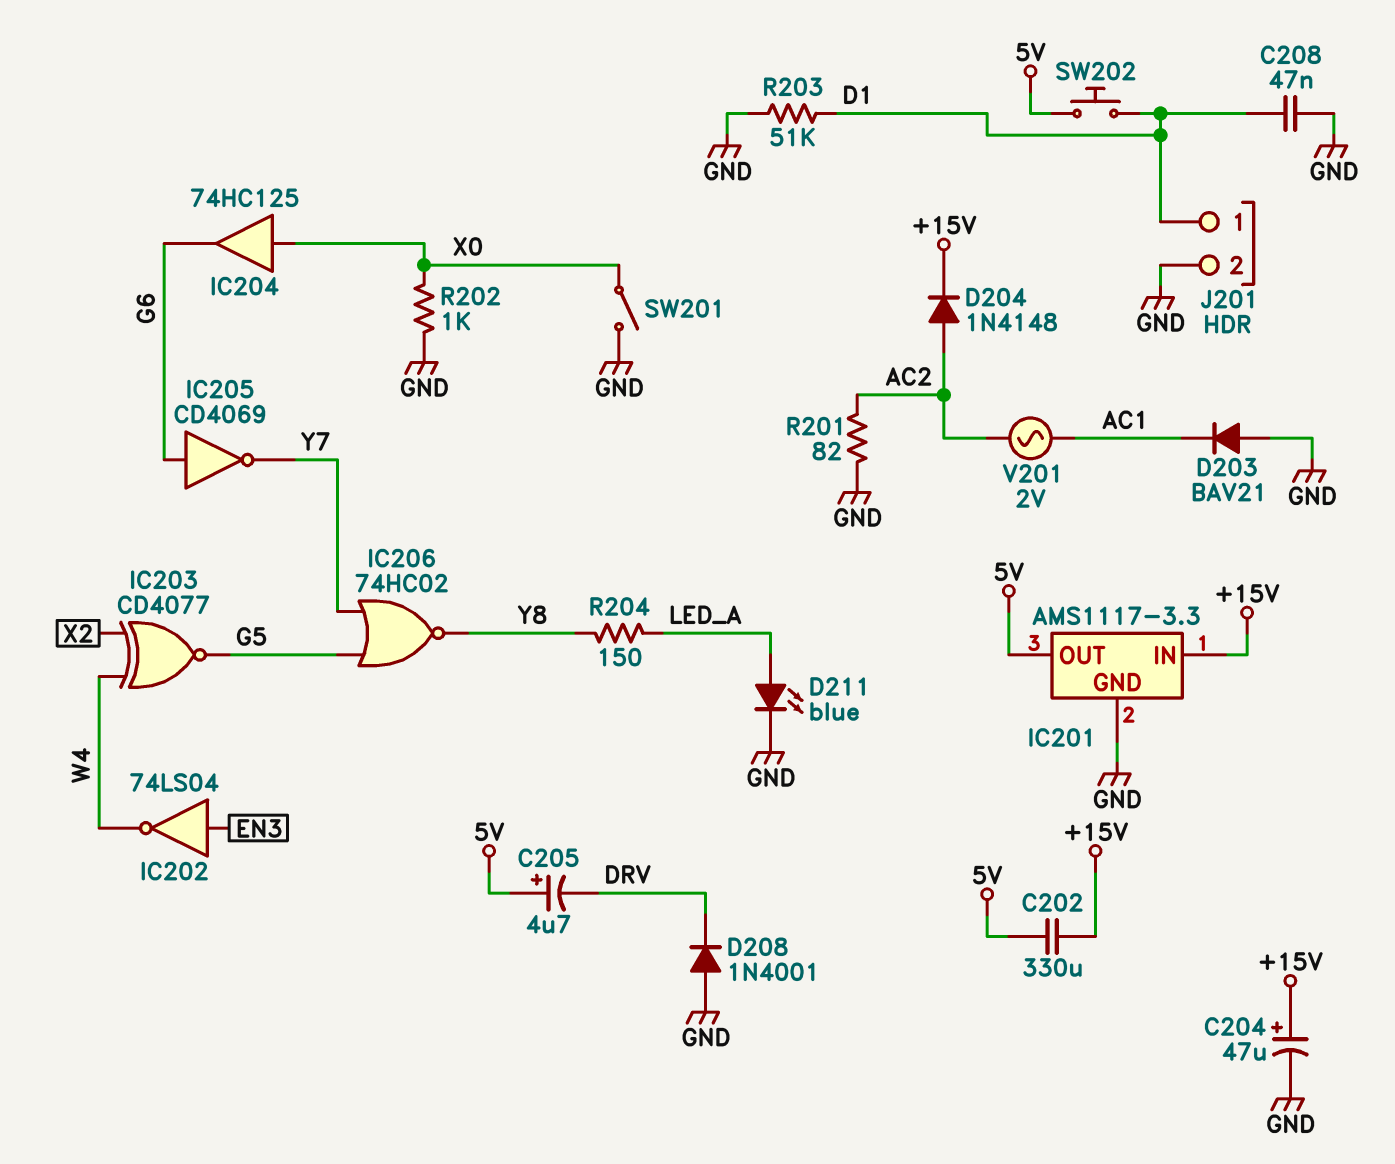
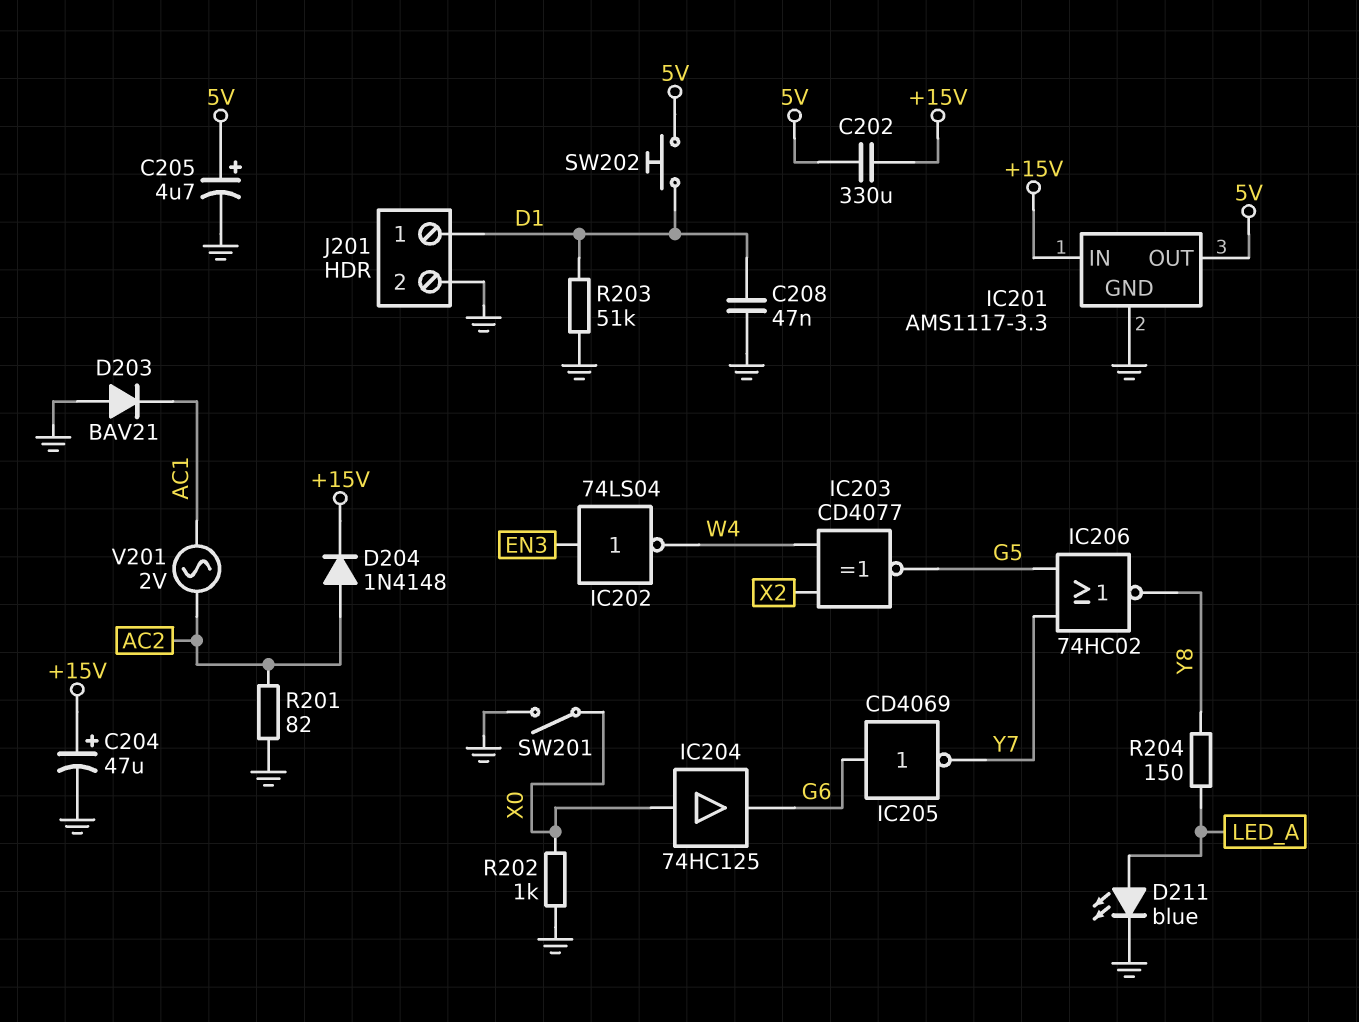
C205: 4.7uF (plus 5V, minus DRV) -> 4.7uF (plus 5V, minus GND)
D208: diode 1N4001 (A GND, K DRV) -> none

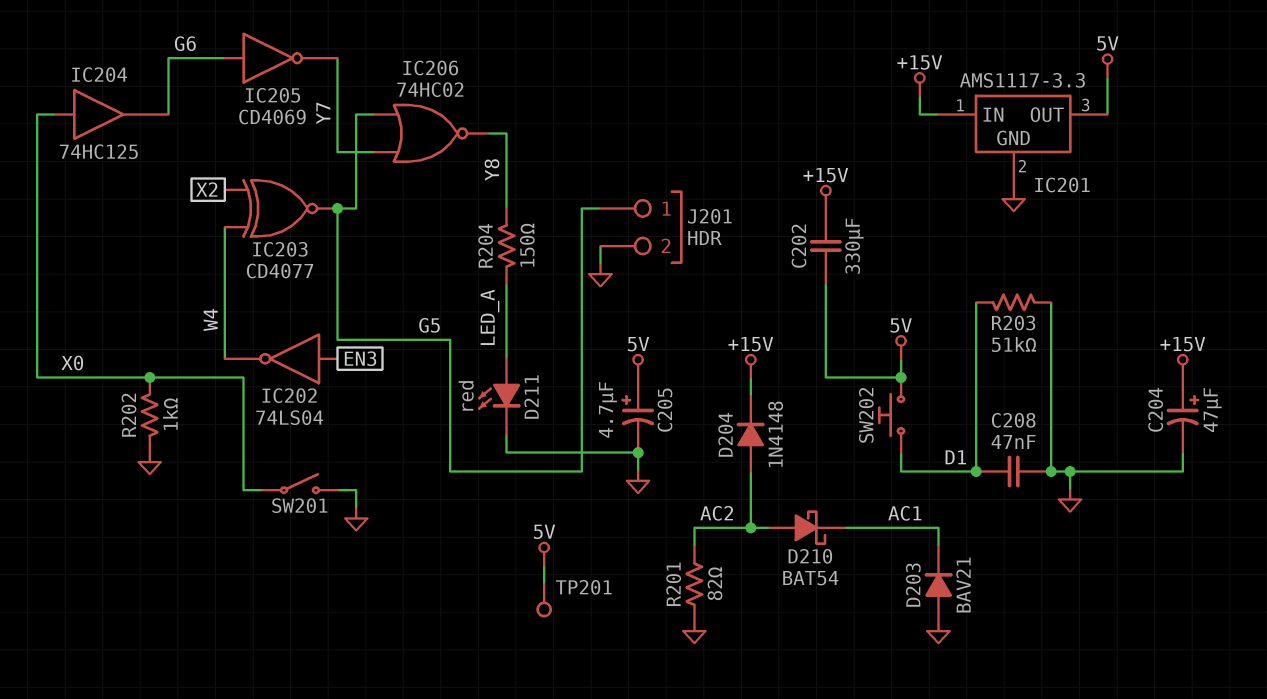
D210: none -> schottky BAT54 (A AC2, K AC1)
D211: LED blue (A LED_A, K GND) -> LED red (A LED_A, K GND)
J201 pin 1: D1 -> G5
TP201: none -> test point (5V)
V201: AC 2V (AC1, AC2) -> none

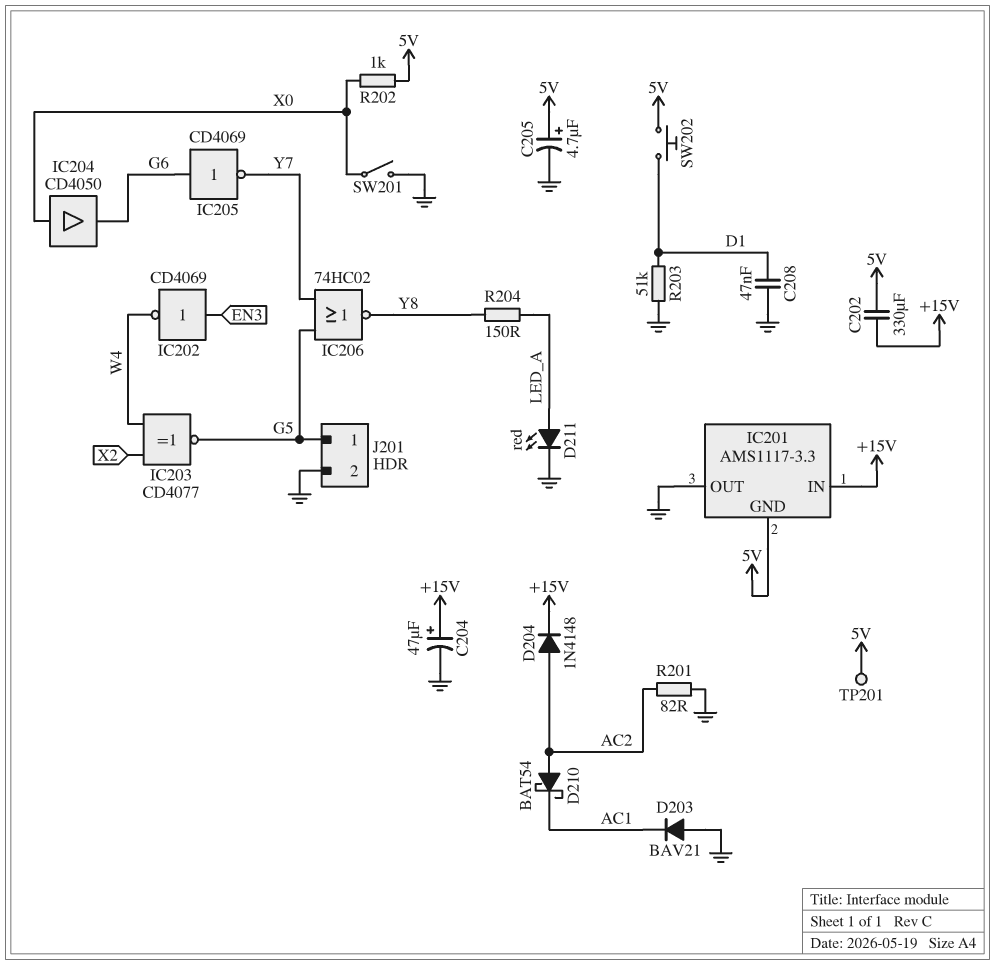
IC201 pin GND: GND -> 5V
IC201 pin OUT: 5V -> GND
IC202: NOT 74LS04 (in EN3, out W4) -> NOT CD4069 (in EN3, out W4)
IC204: buffer 74HC125 (in X0, out G6) -> buffer CD4050 (in X0, out G6)
R202: 1k (GND, X0) -> 1k (5V, X0)

